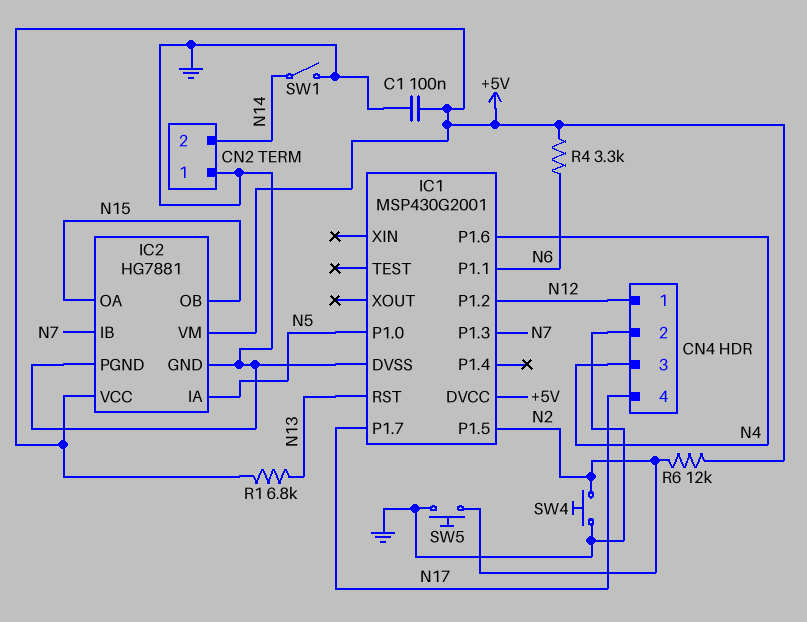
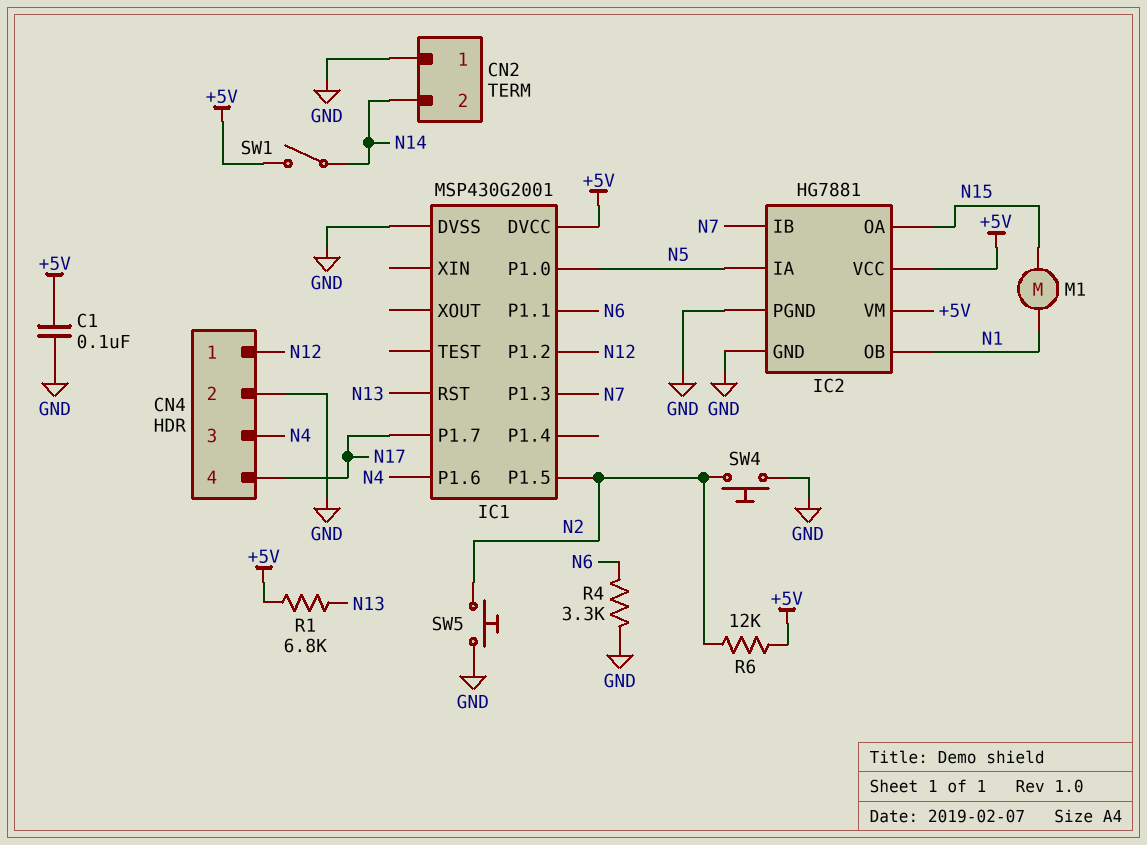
IC2 pin OB: N15 -> N1
M1: none -> motor (N1, N15)
R4: 3.3k (+5V, N6) -> 3.3k (GND, N6)
SW1: switch (GND, N14) -> switch (+5V, N14)

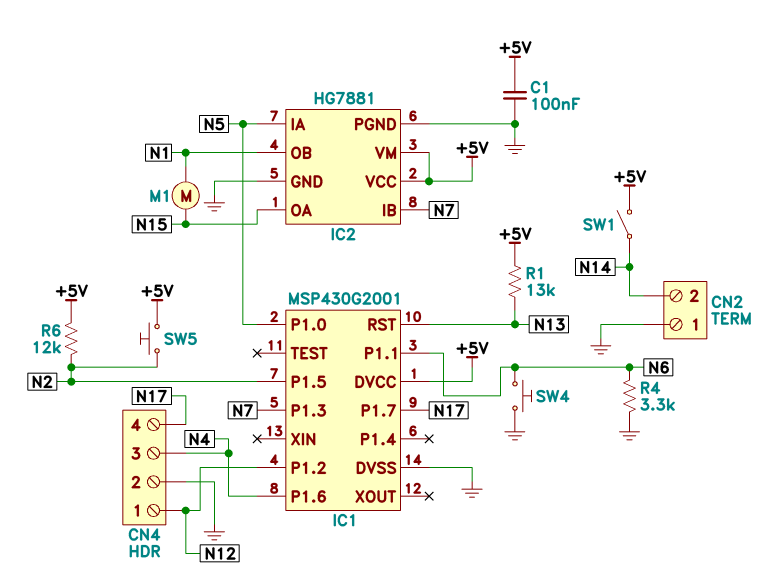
R1: 6.8k (+5V, N13) -> 13k (+5V, N13)
SW4: button (GND, N2) -> button (GND, N6)
SW5: button (GND, N2) -> button (+5V, N2)

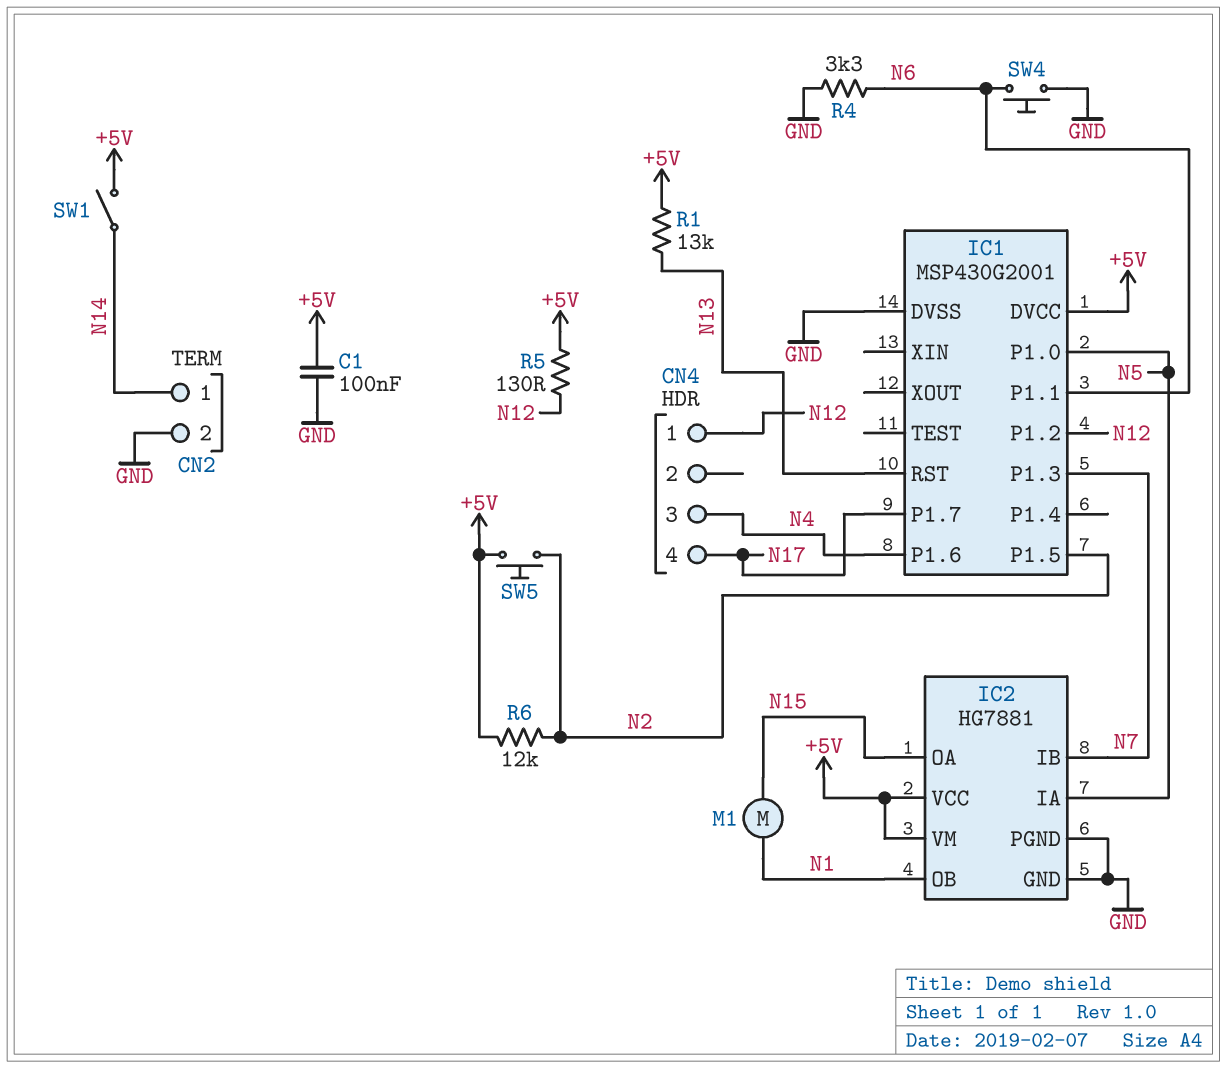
CN2 pin 1: GND -> N14
CN2 pin 2: N14 -> GND
CN4 pin 2: GND -> none
R5: none -> 130 (+5V, N12)

